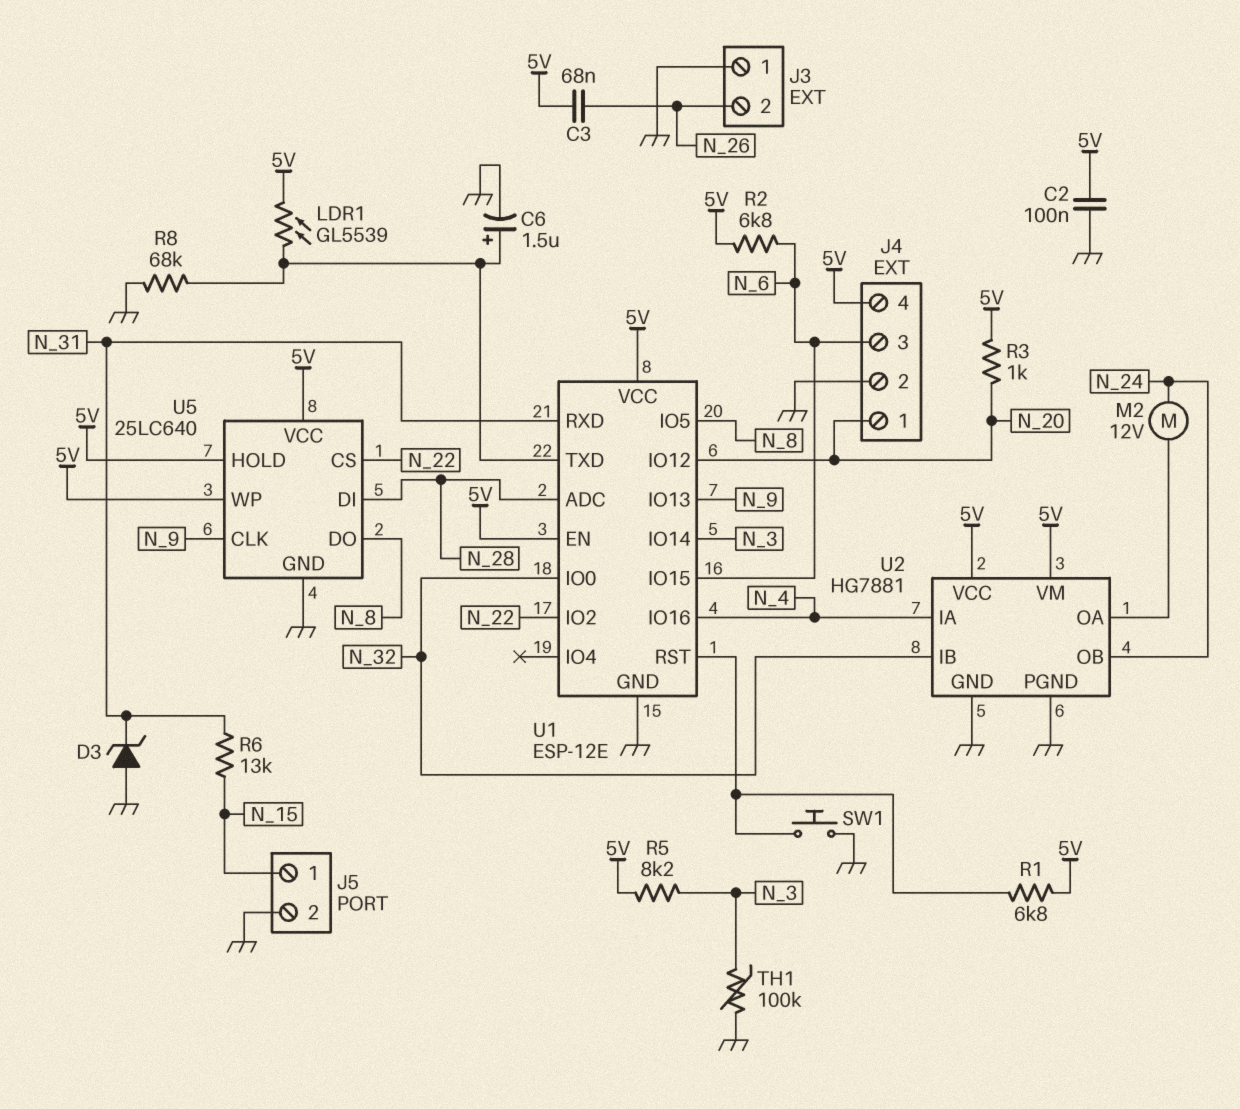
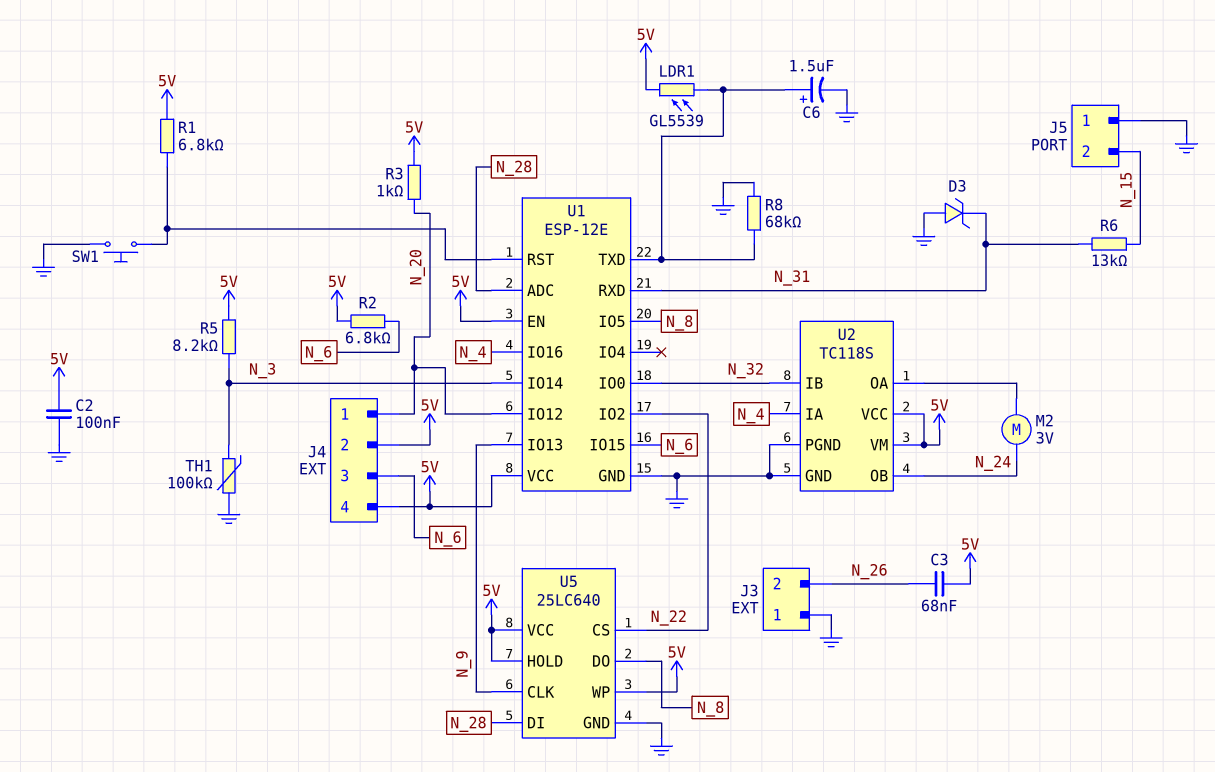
J4 pin 2: GND -> 5V
J5 pin 1: N_15 -> GND
J5 pin 2: GND -> N_15
M2: motor 12V (N_24, U2/OA) -> motor 3V (N_24, U2/OA)
U2: HG7881 -> TC118S

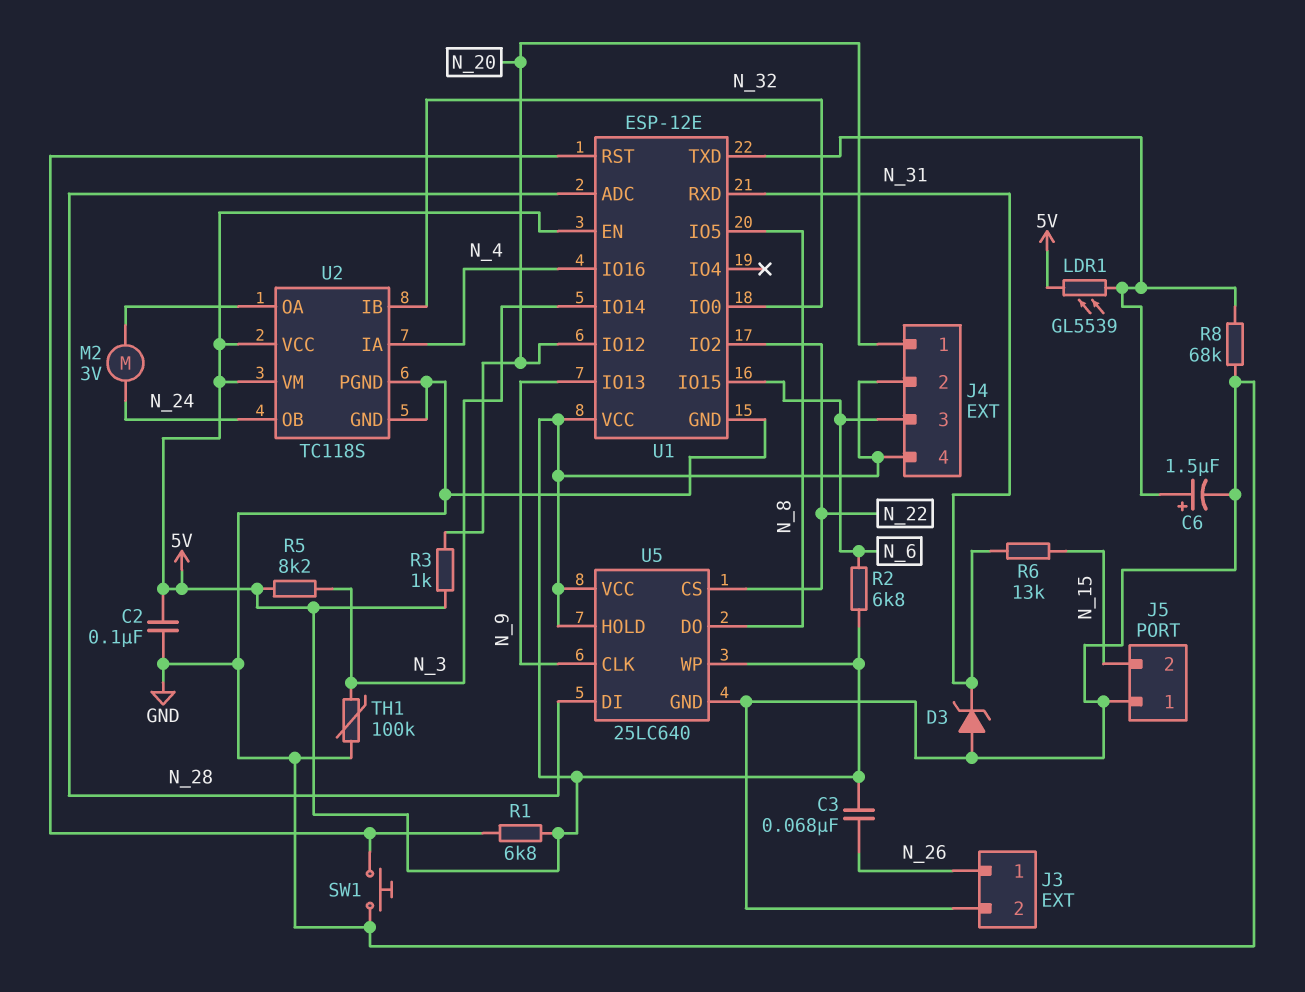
J3 pin 1: GND -> N_26
J3 pin 2: N_26 -> GND

